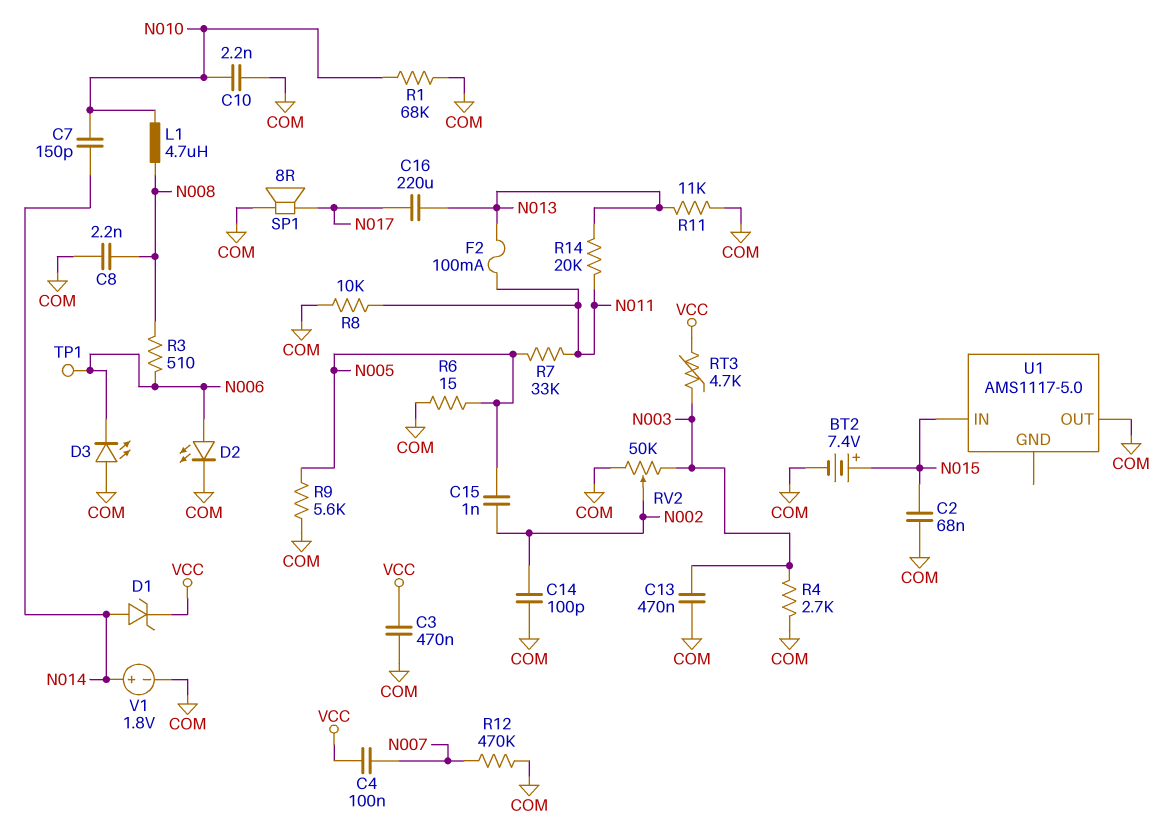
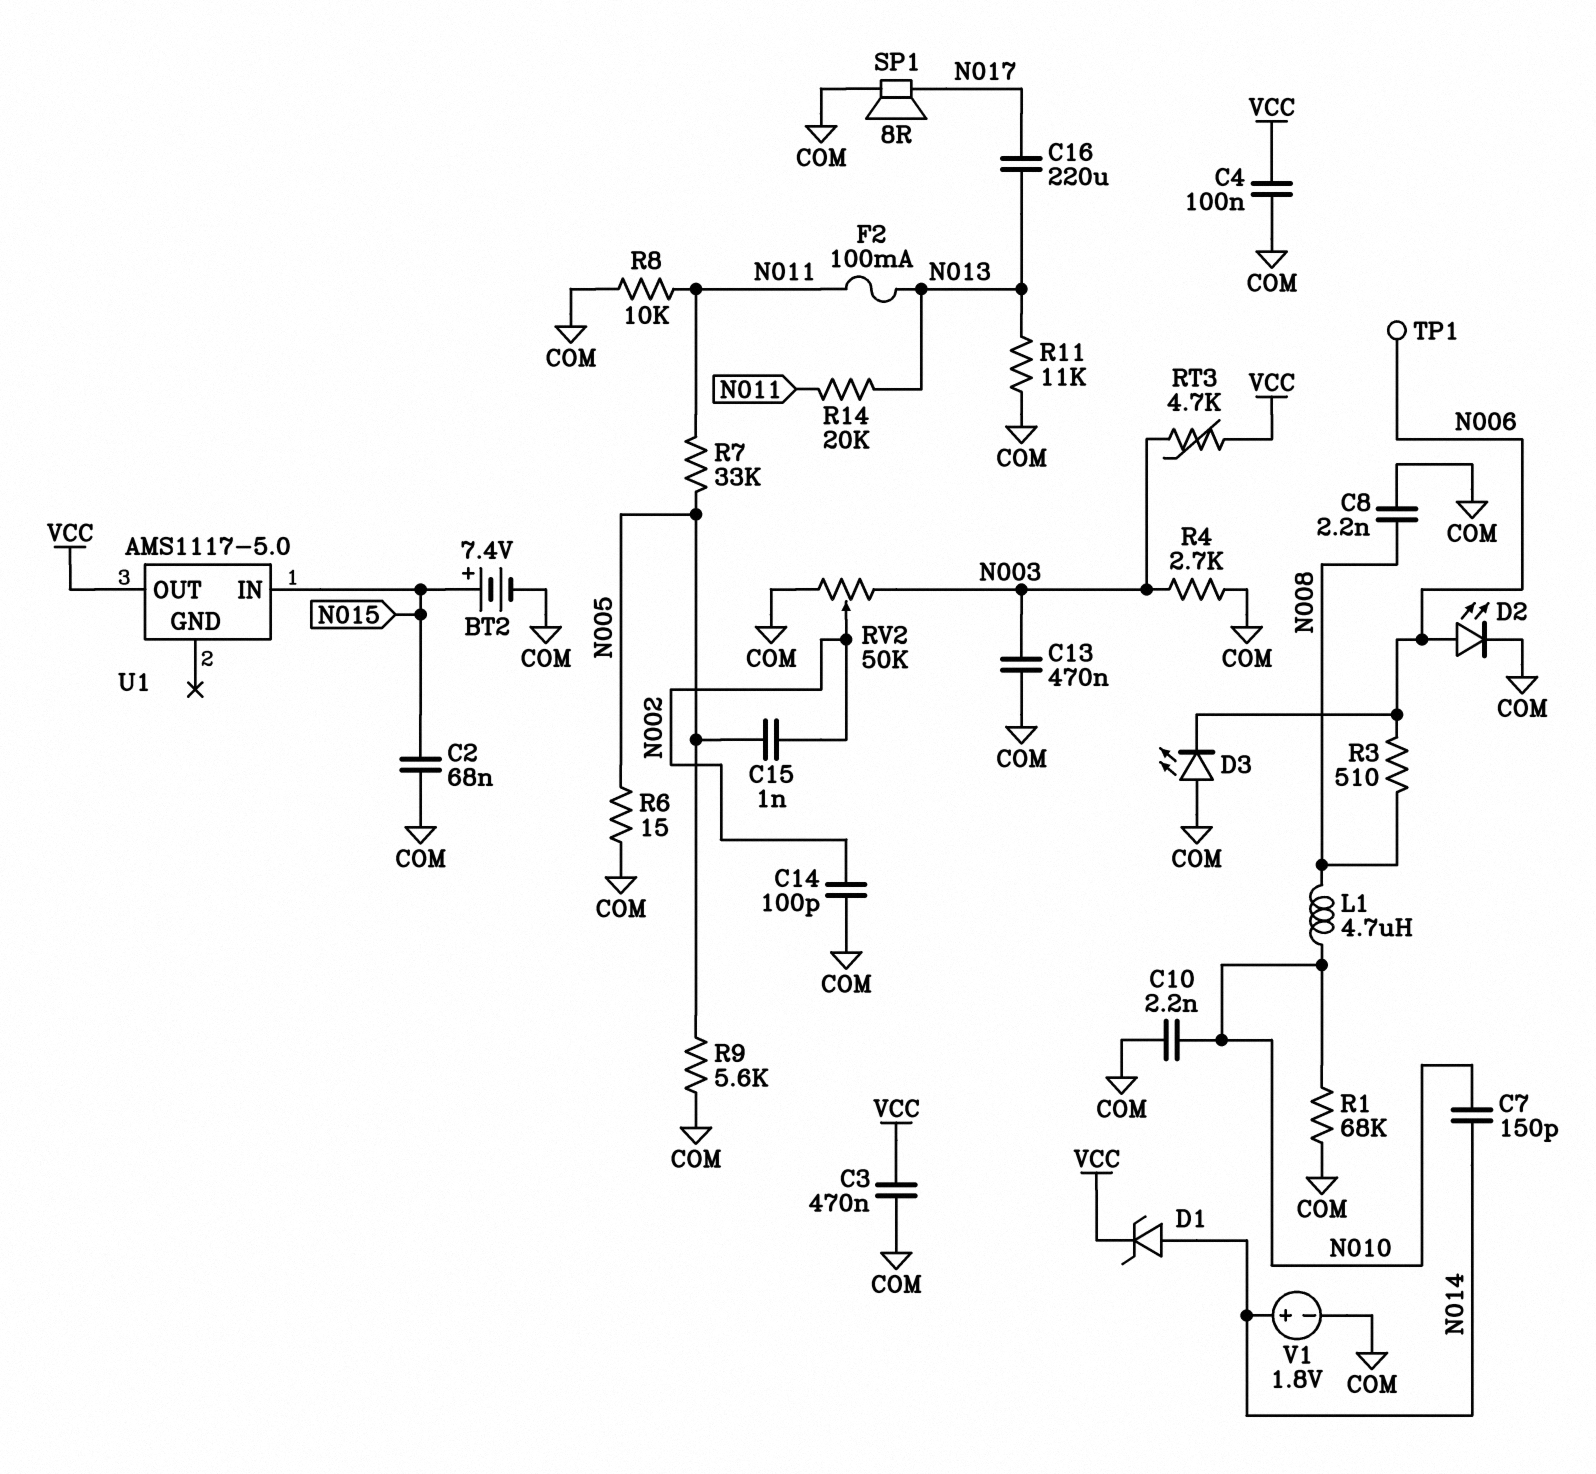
C4: 100nF (N007, VCC) -> 100nF (COM, VCC)
R12: 470k (COM, N007) -> none
U1 pin OUT: COM -> VCC

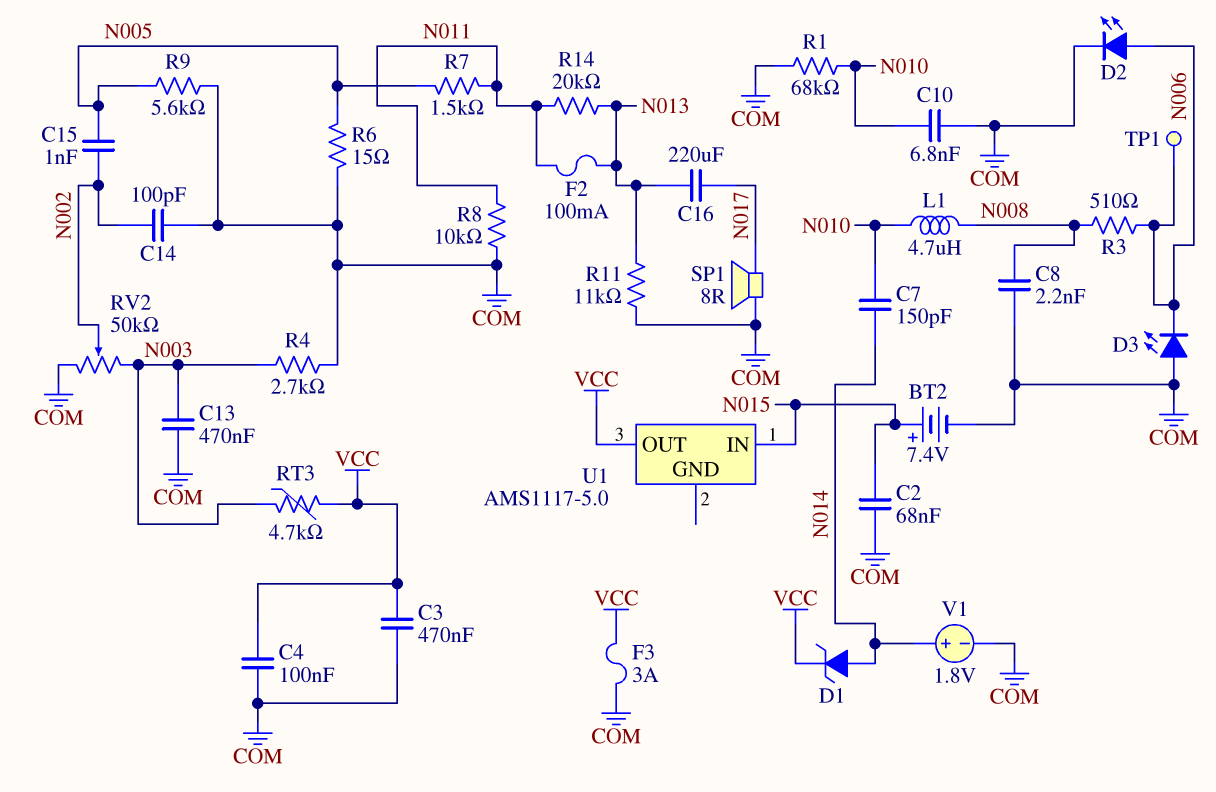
C10: 2.2nF (COM, N010) -> 6.8nF (COM, N010)
F3: none -> 3A (COM, VCC)
R7: 33k (N005, N011) -> 1.5k (N005, N011)

